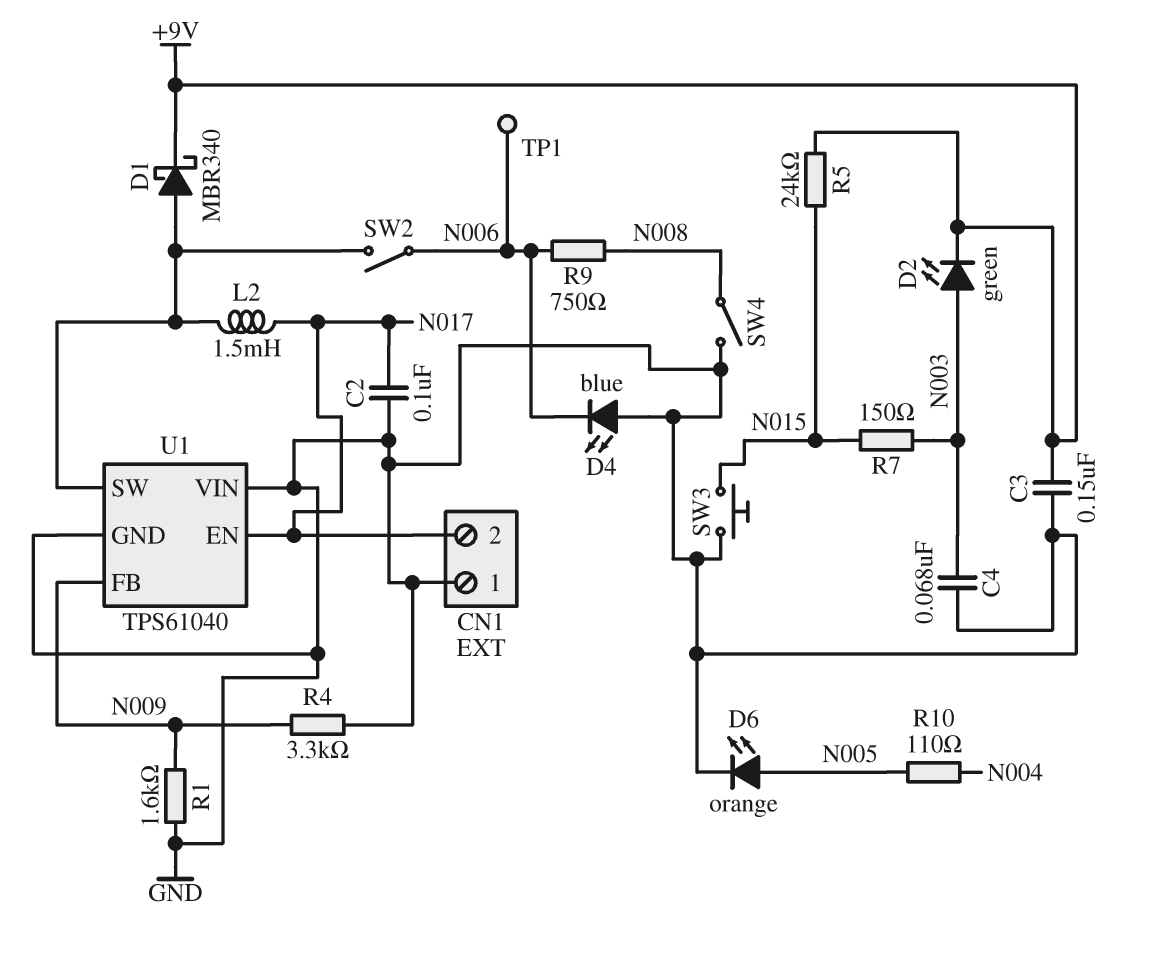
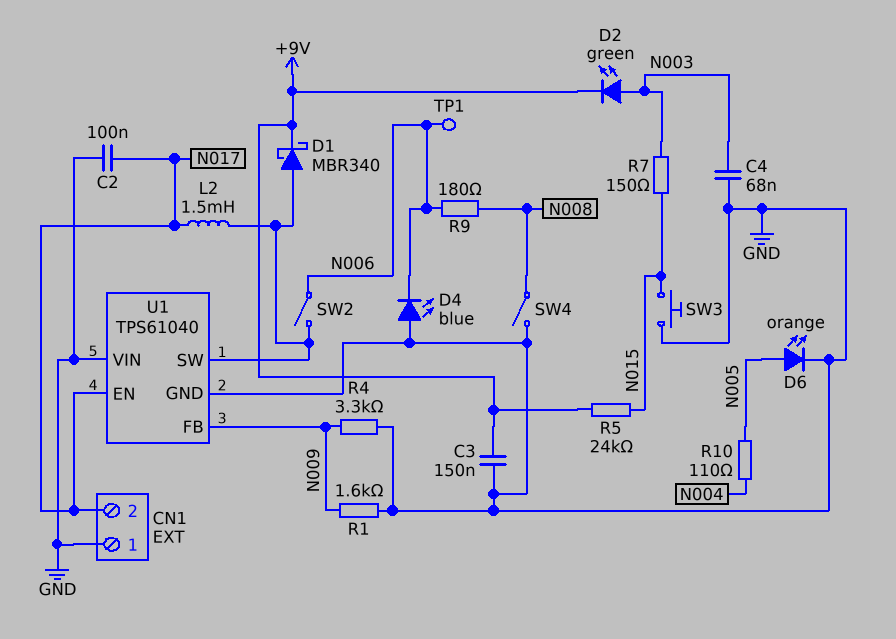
R9: 750 (N006, N008) -> 180 (N006, N008)

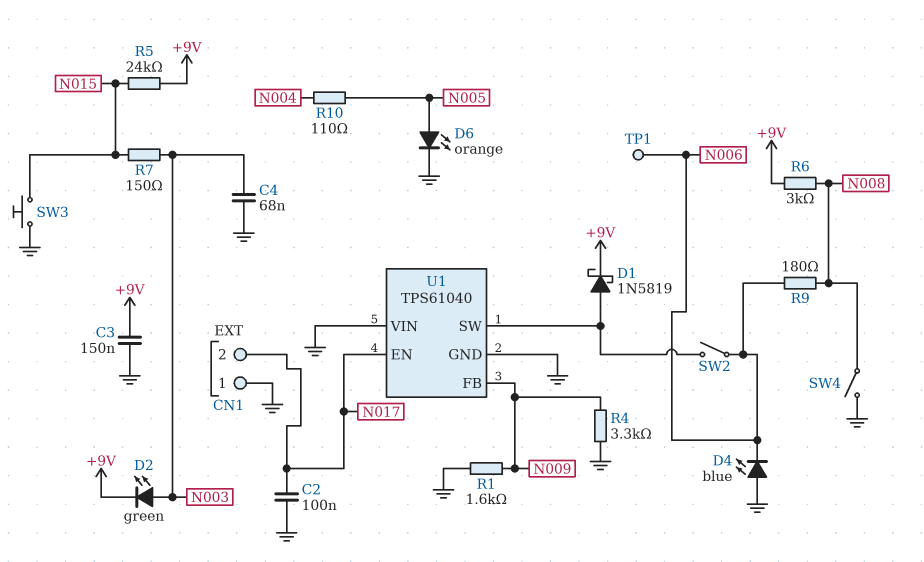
D1: schottky MBR340 (A U1/SW, K +9V) -> schottky 1N5819 (A U1/SW, K +9V)
L2: 1.5mH (N017, U1/SW) -> none
R6: none -> 3k (+9V, N008)

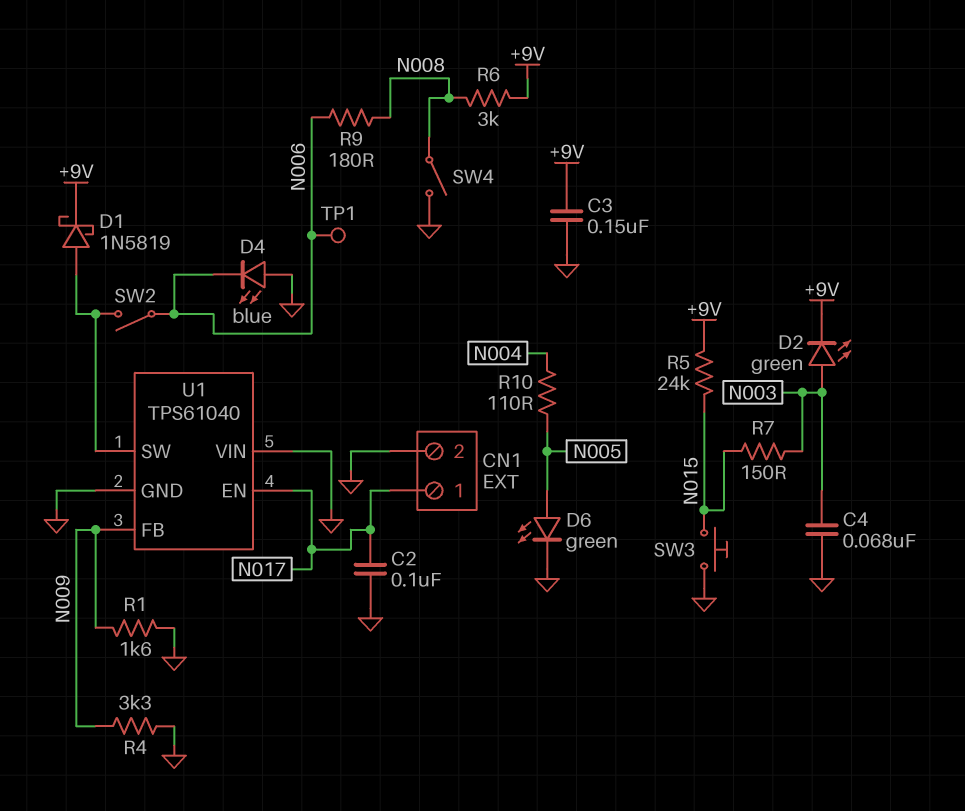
CN1 pin 1: GND -> N017
CN1 pin 2: N017 -> GND
D6: LED orange (A N005, K GND) -> LED green (A N005, K GND)

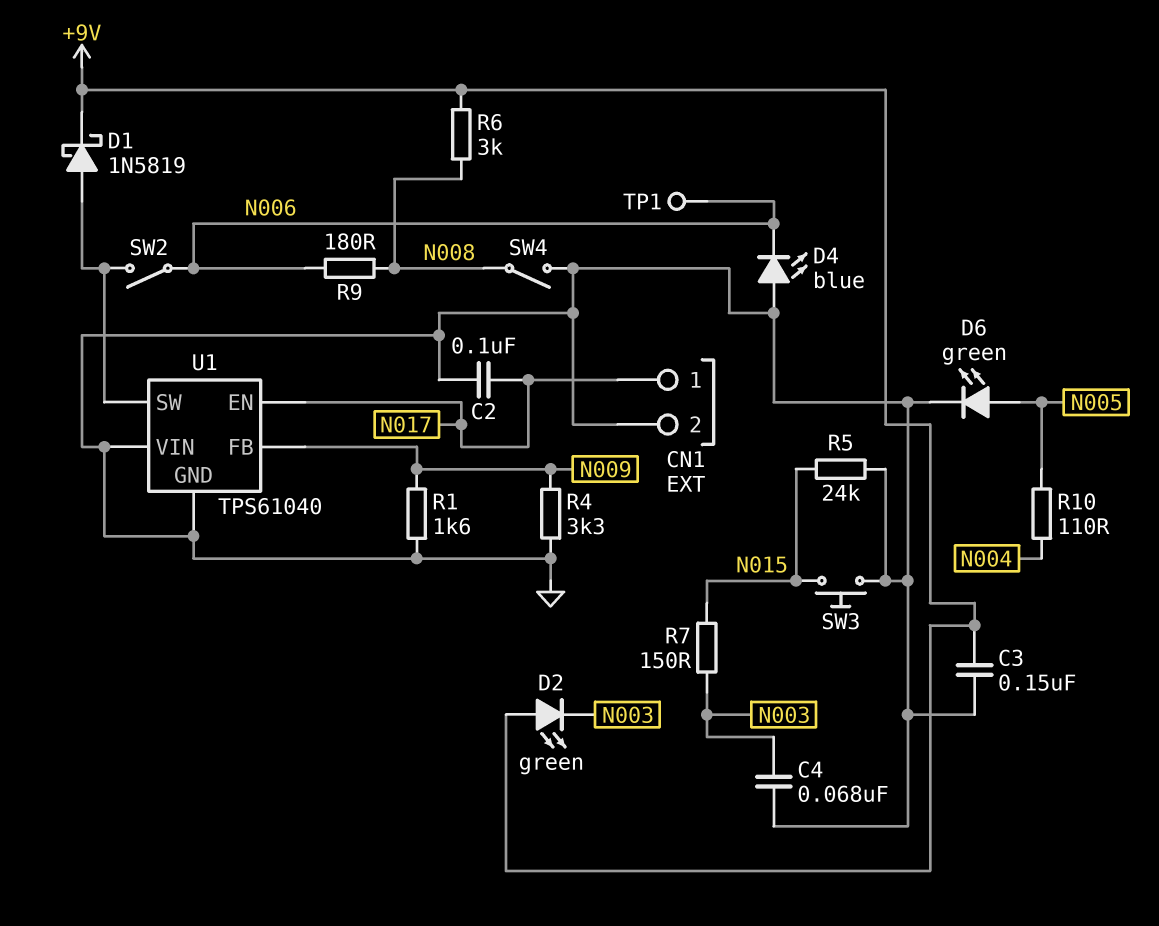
D2: LED green (A N003, K +9V) -> LED green (A +9V, K N003)
R5: 24k (+9V, N015) -> 24k (GND, N015)

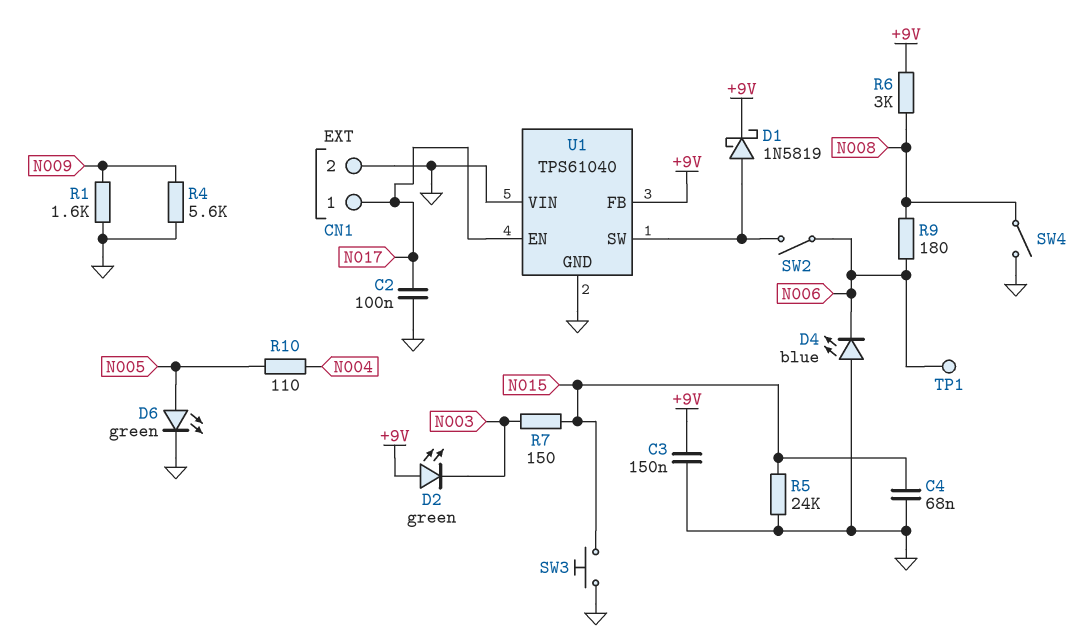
C4: 68nF (GND, N003) -> 68nF (GND, N015)
R4: 3.3k (GND, N009) -> 5.6k (GND, N009)
U1 pin FB: N009 -> +9V

